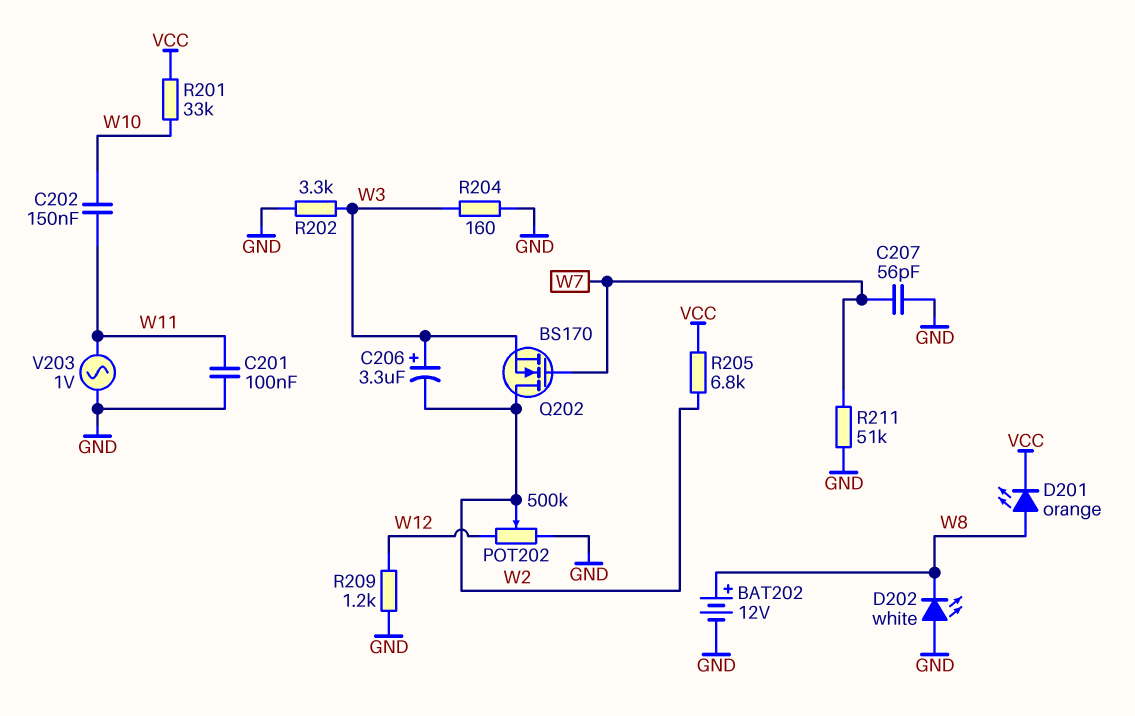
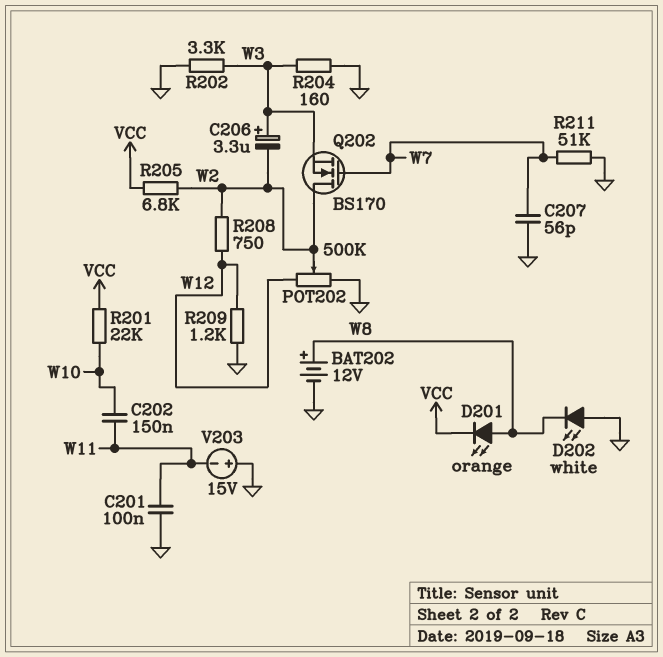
R201: 33k (VCC, W10) -> 22k (VCC, W10)
R208: none -> 750 (W2, W12)
V203: AC 1V (GND, W11) -> 15V (plus GND, minus W11)

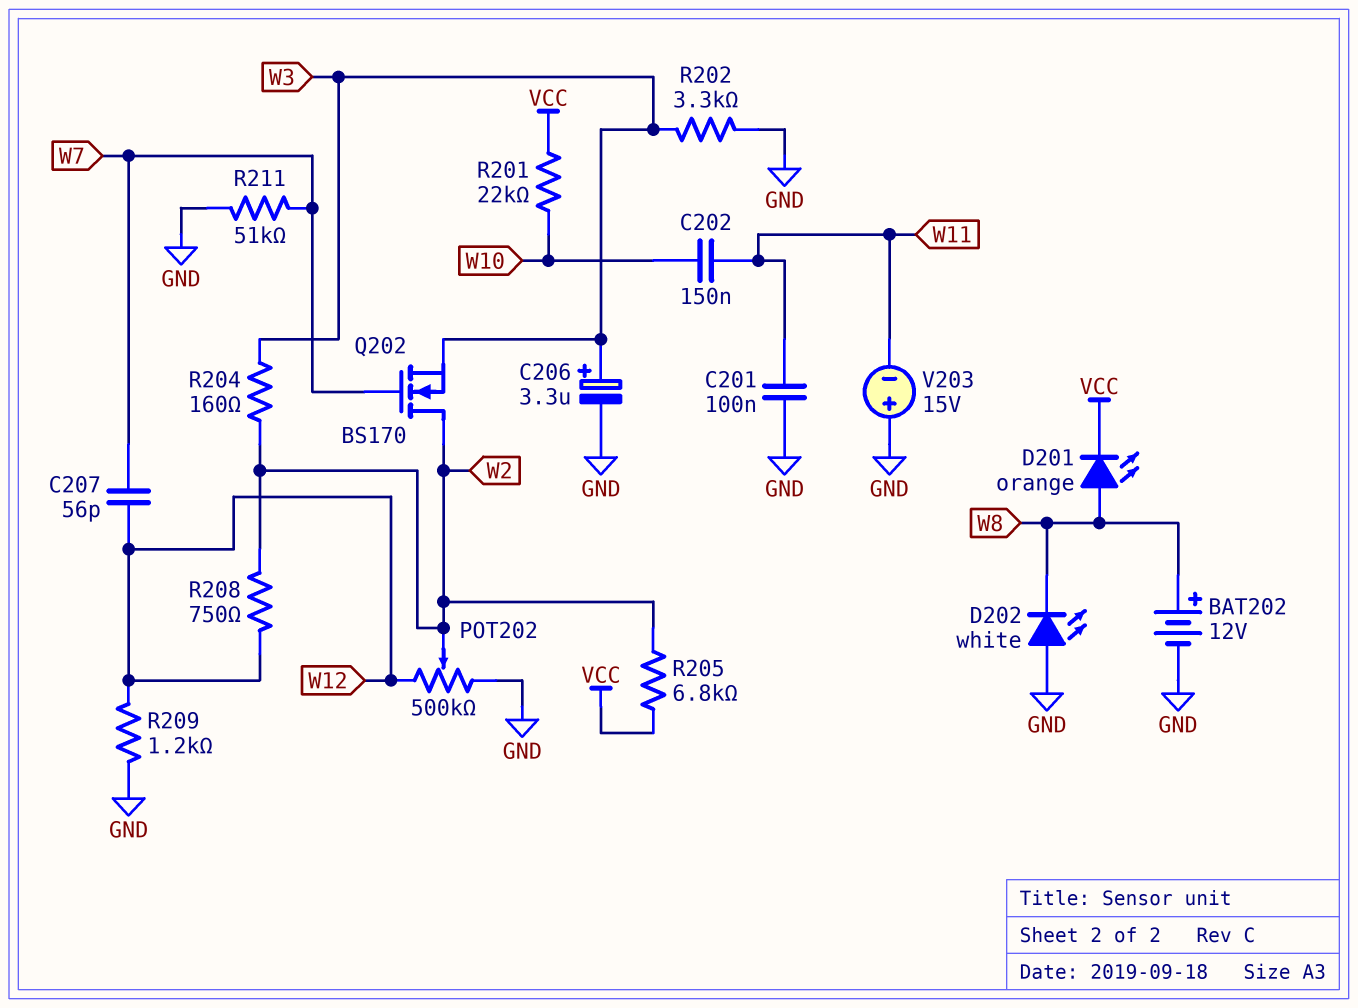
C206: 3.3uF (plus W3, minus W2) -> 3.3uF (plus W3, minus GND)
C207: 56pF (GND, W7) -> 56pF (W7, W12)
R204: 160 (GND, W3) -> 160 (W2, W3)

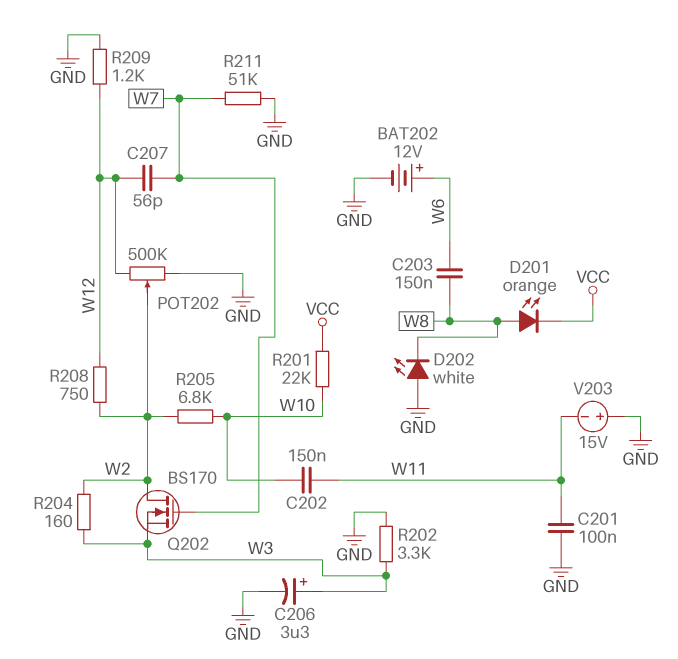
BAT202: 12V (plus W8, minus GND) -> 12V (plus W6, minus GND)
C203: none -> 150nF (W6, W8)
R205: 6.8k (VCC, W2) -> 6.8k (W2, W10)

